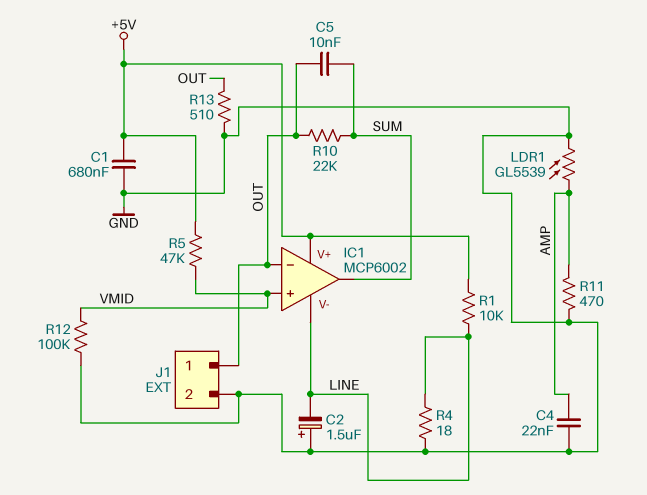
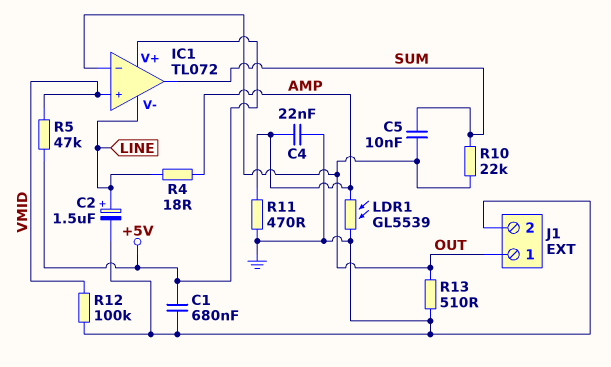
C2: 1.5uF (plus GND, minus LINE) -> 1.5uF (plus LINE, minus GND)
IC1: MCP6002 -> TL072
R1: 10k (+5V, LINE) -> none
R4: 18 (GND, LINE) -> 18 (AMP, LINE)

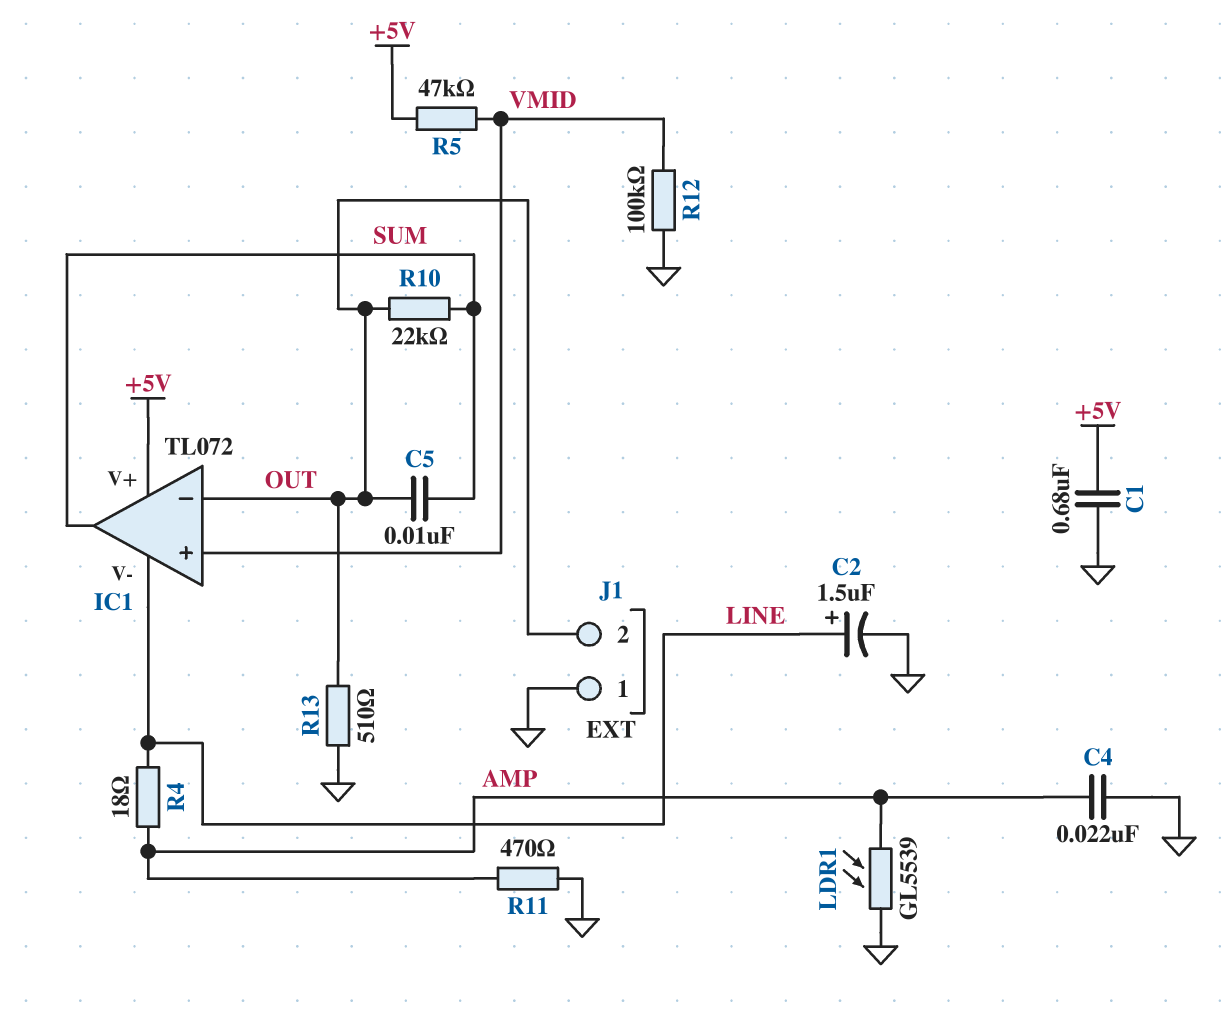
J1 pin 1: OUT -> GND
J1 pin 2: GND -> OUT

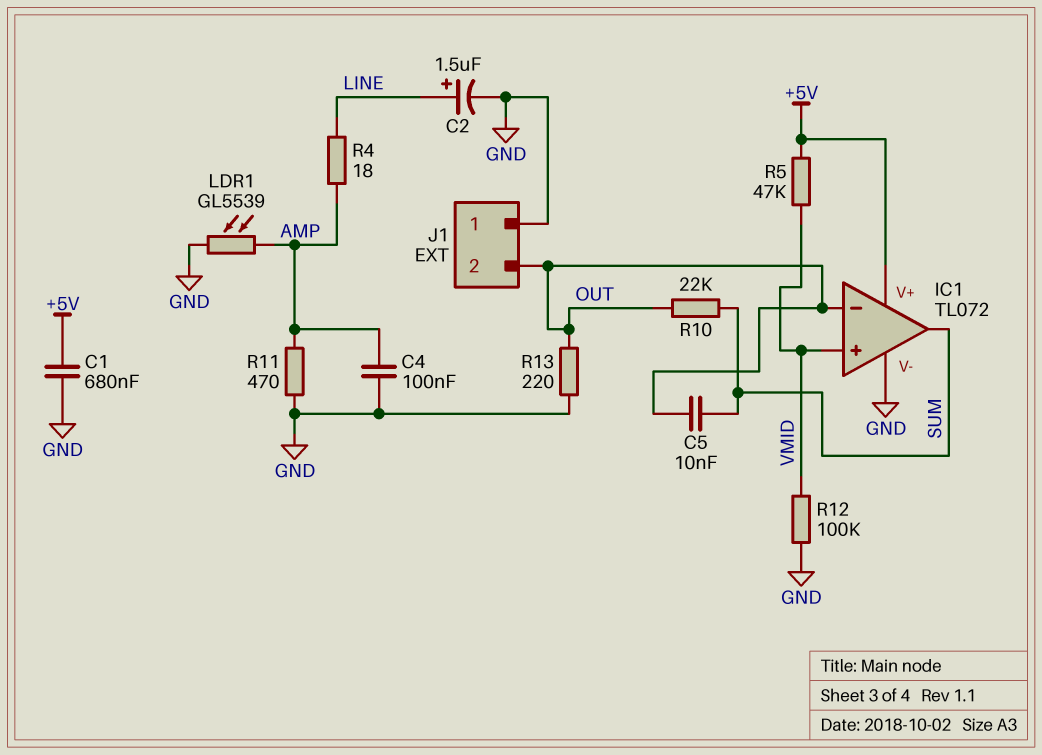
C4: 22nF (AMP, GND) -> 100nF (AMP, GND)
IC1 pin V-: LINE -> GND
R13: 510 (GND, OUT) -> 220 (GND, OUT)

